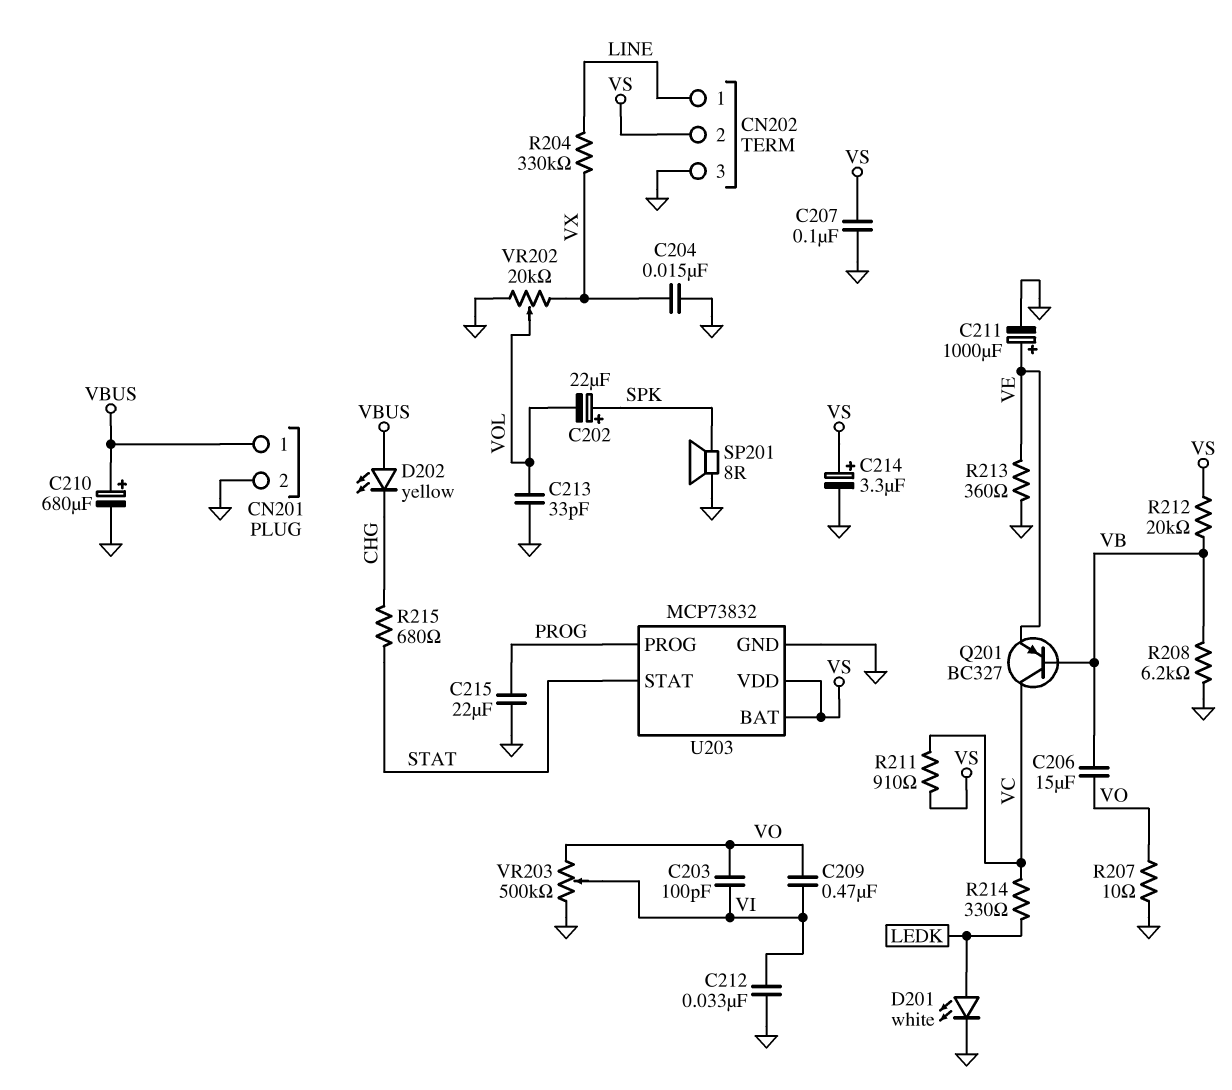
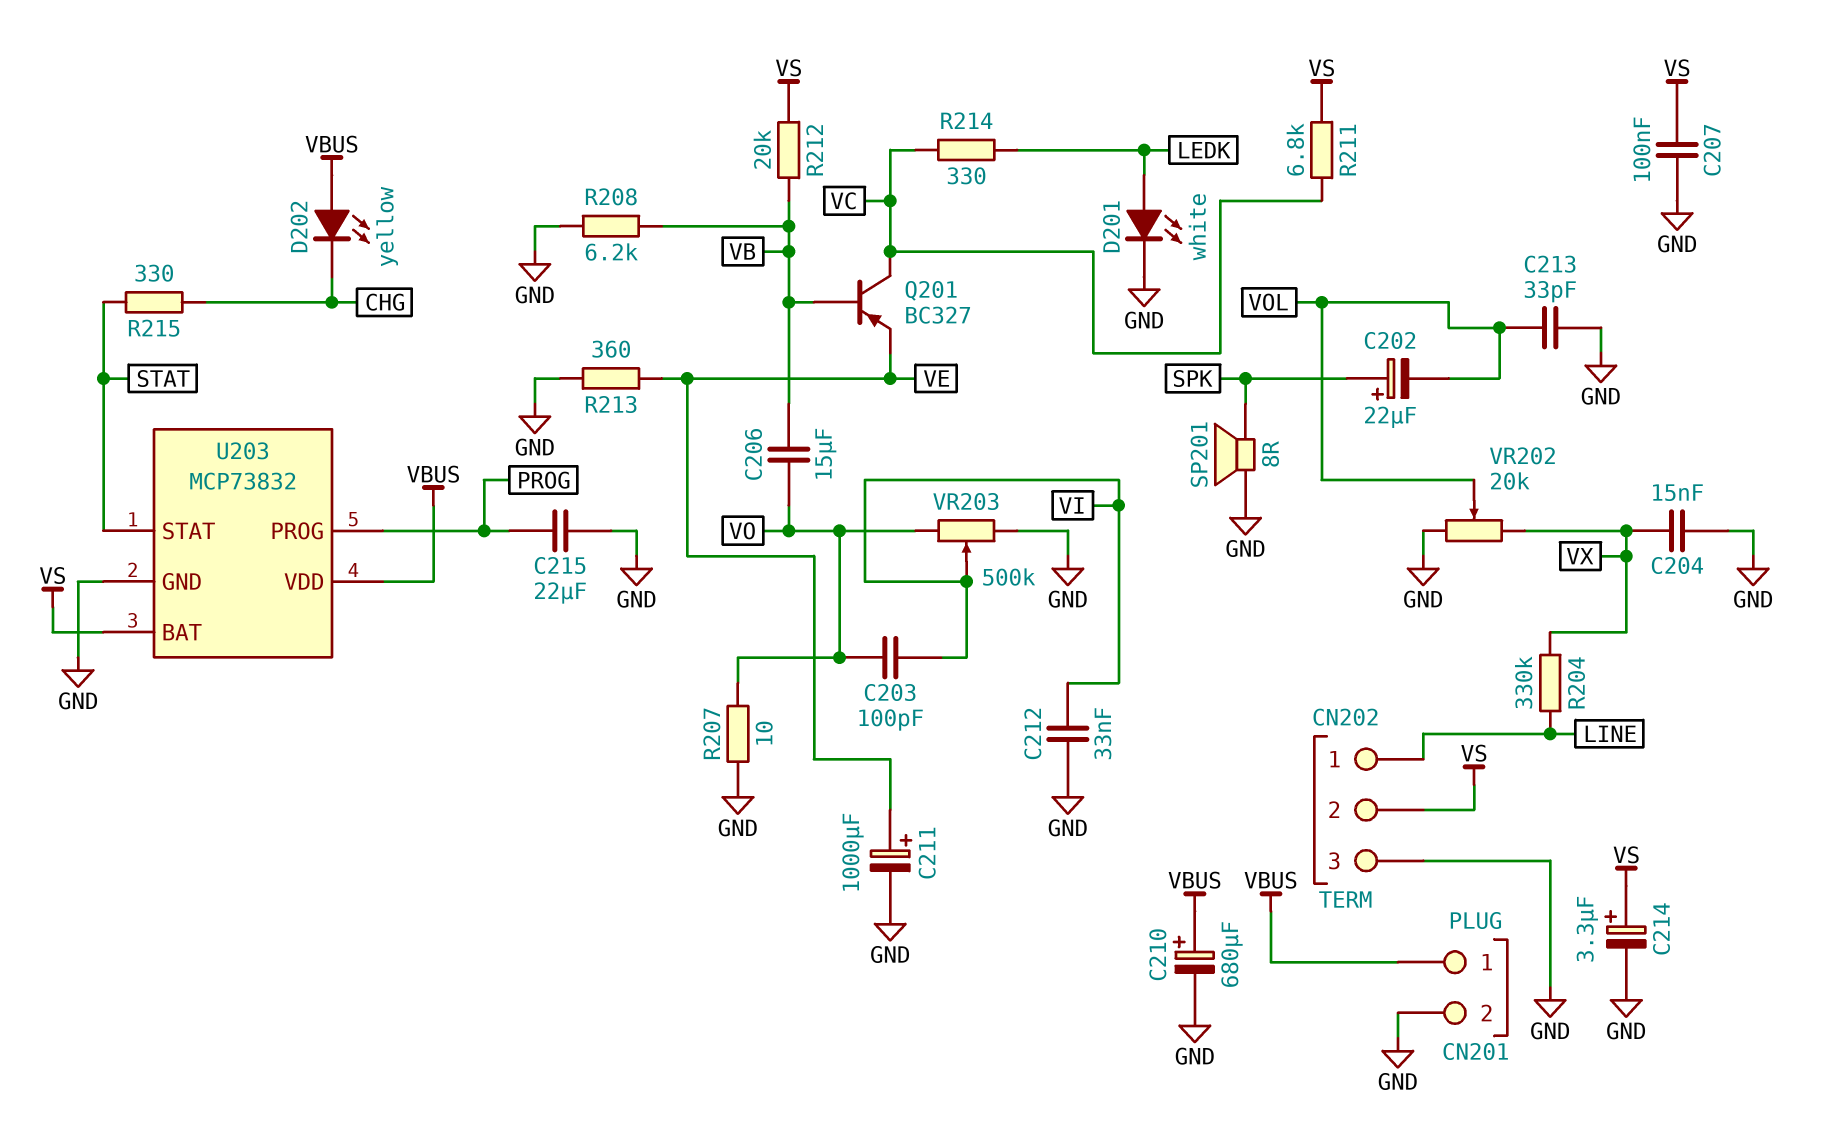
C209: 470nF (VI, VO) -> none
R211: 910 (VC, VS) -> 6.8k (VC, VS)
R215: 680 (CHG, STAT) -> 330 (CHG, STAT)
U203 pin VDD: VS -> VBUS

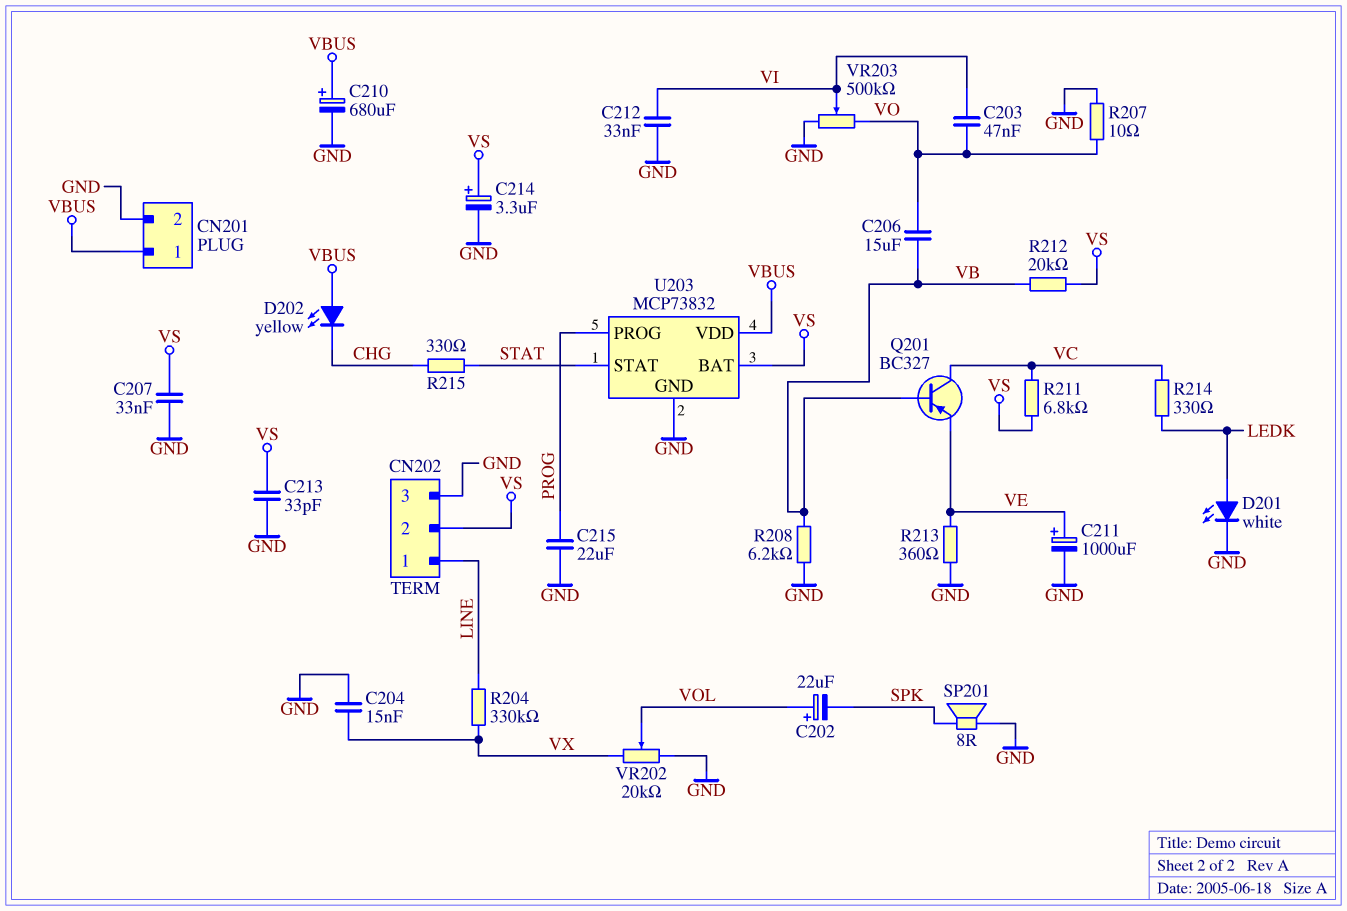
C202: 22uF (plus SPK, minus VOL) -> 22uF (plus VOL, minus SPK)
C203: 100pF (VI, VO) -> 47nF (VI, VO)
C207: 100nF (GND, VS) -> 33nF (GND, VS)
C213: 33pF (GND, VOL) -> 33pF (GND, VS)

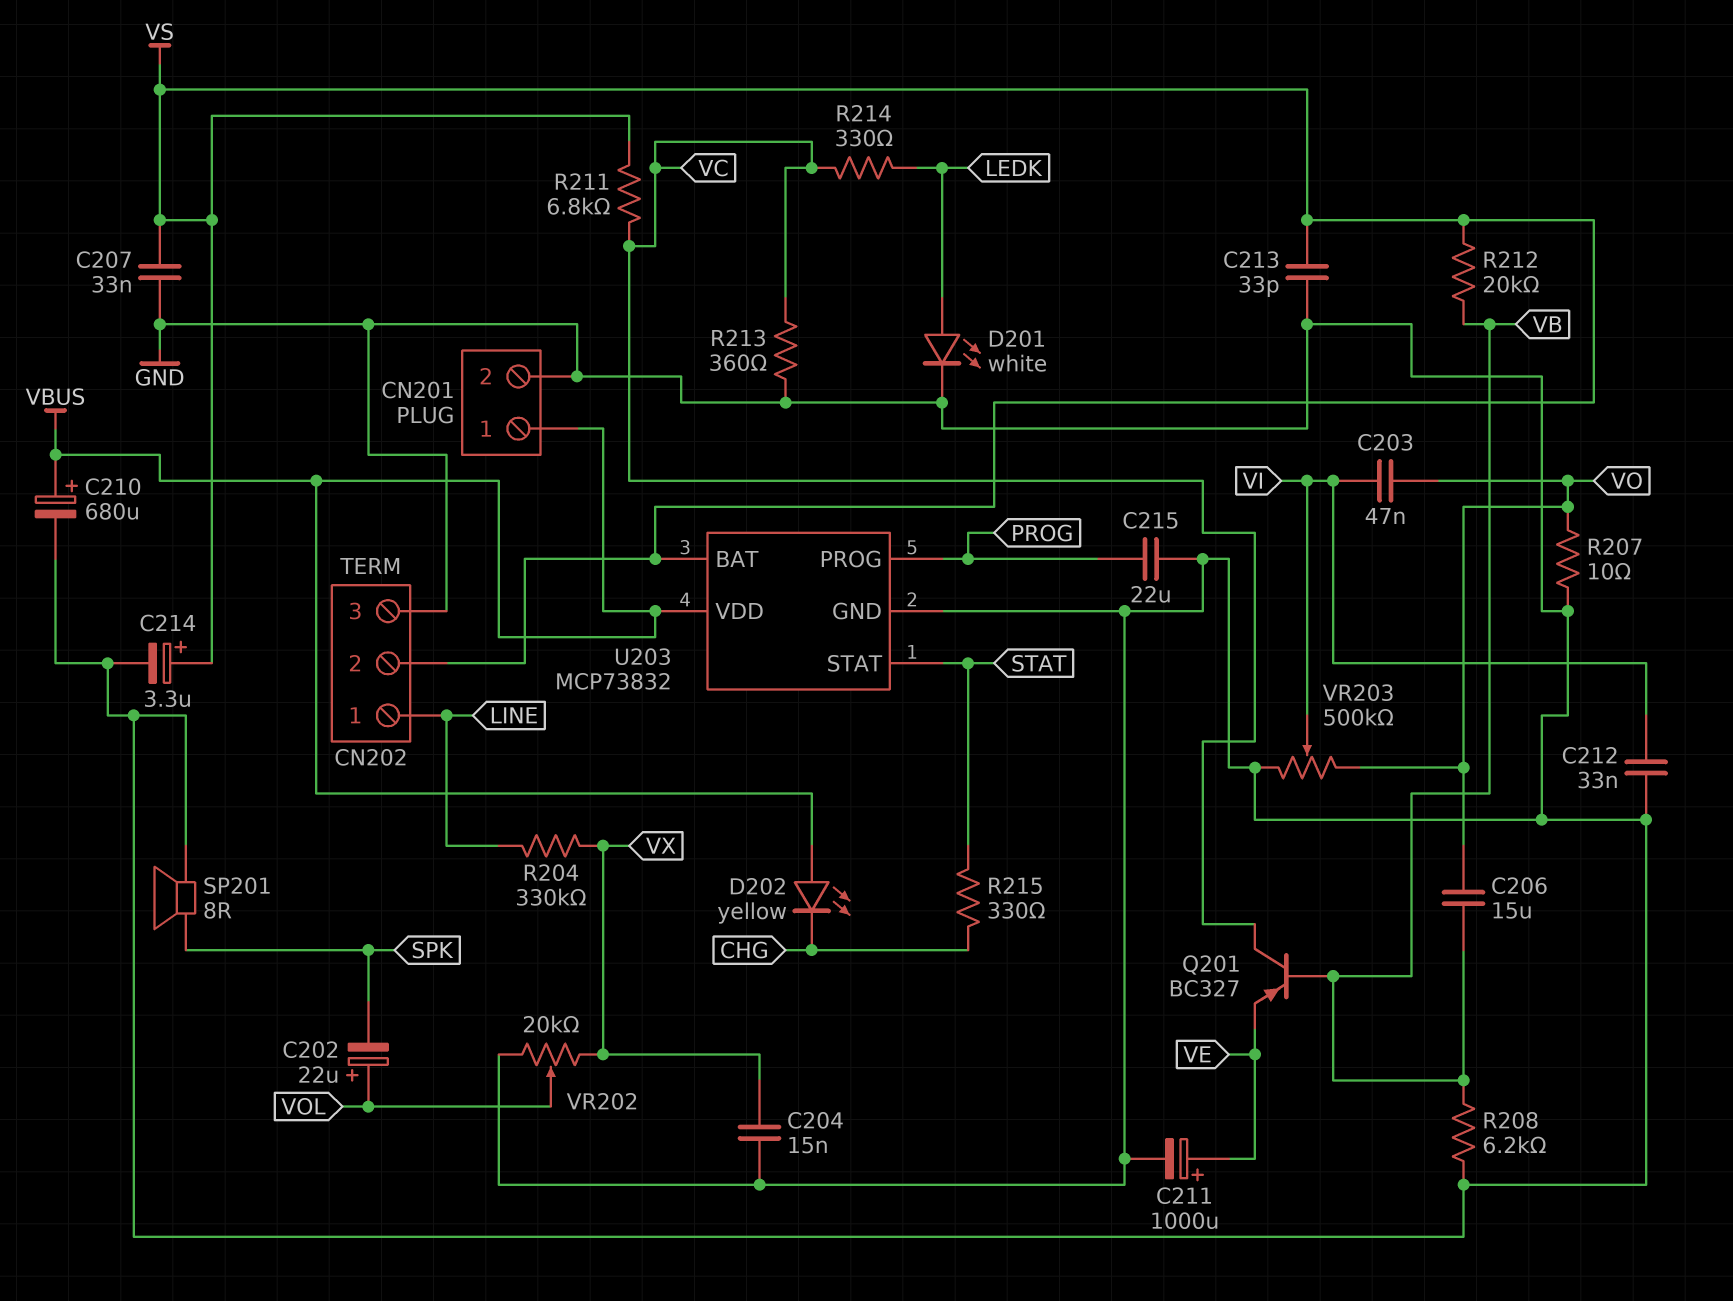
R213: 360 (GND, VE) -> 360 (GND, VC)

